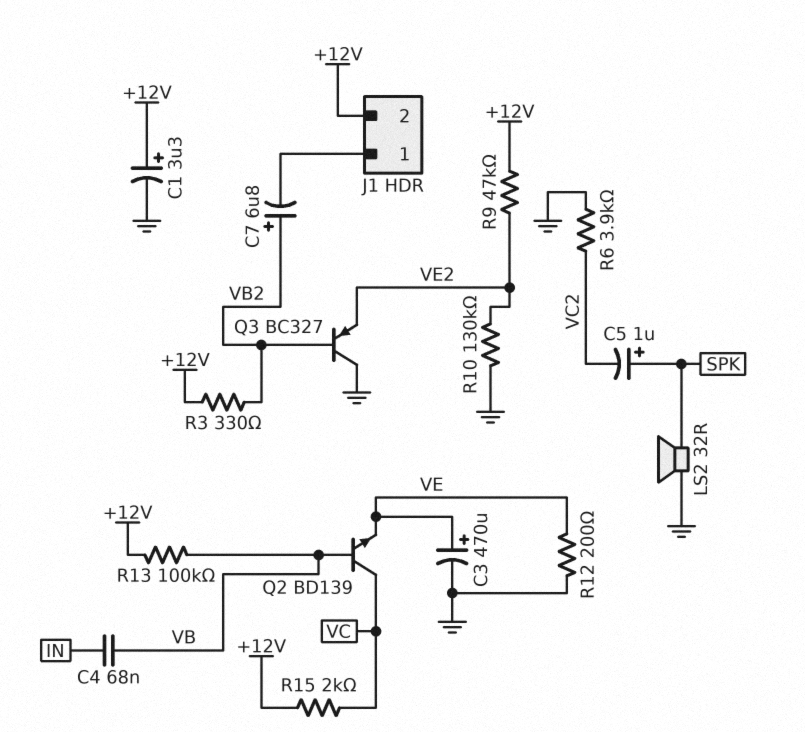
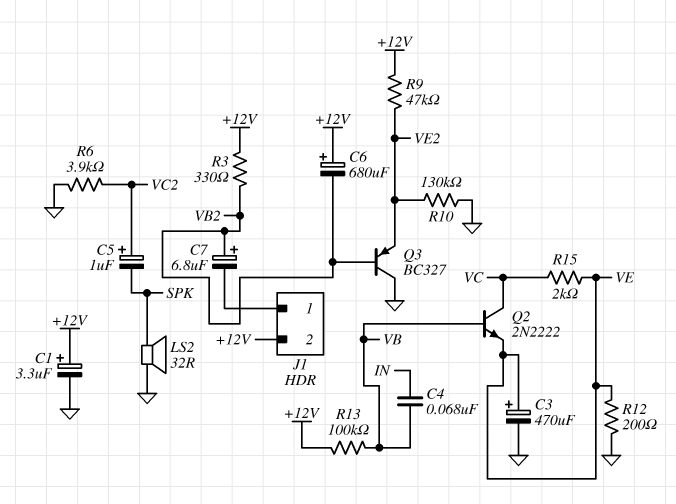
C5: 1uF (plus SPK, minus VC2) -> 1uF (plus VC2, minus SPK)
C6: none -> 680uF (plus +12V, minus VB2)
Q2: NPN BD139 (B VB, C VC, E VE) -> NPN 2N2222 (B VB, C VC, E VE)
R15: 2k (+12V, VC) -> 2k (VC, VE)

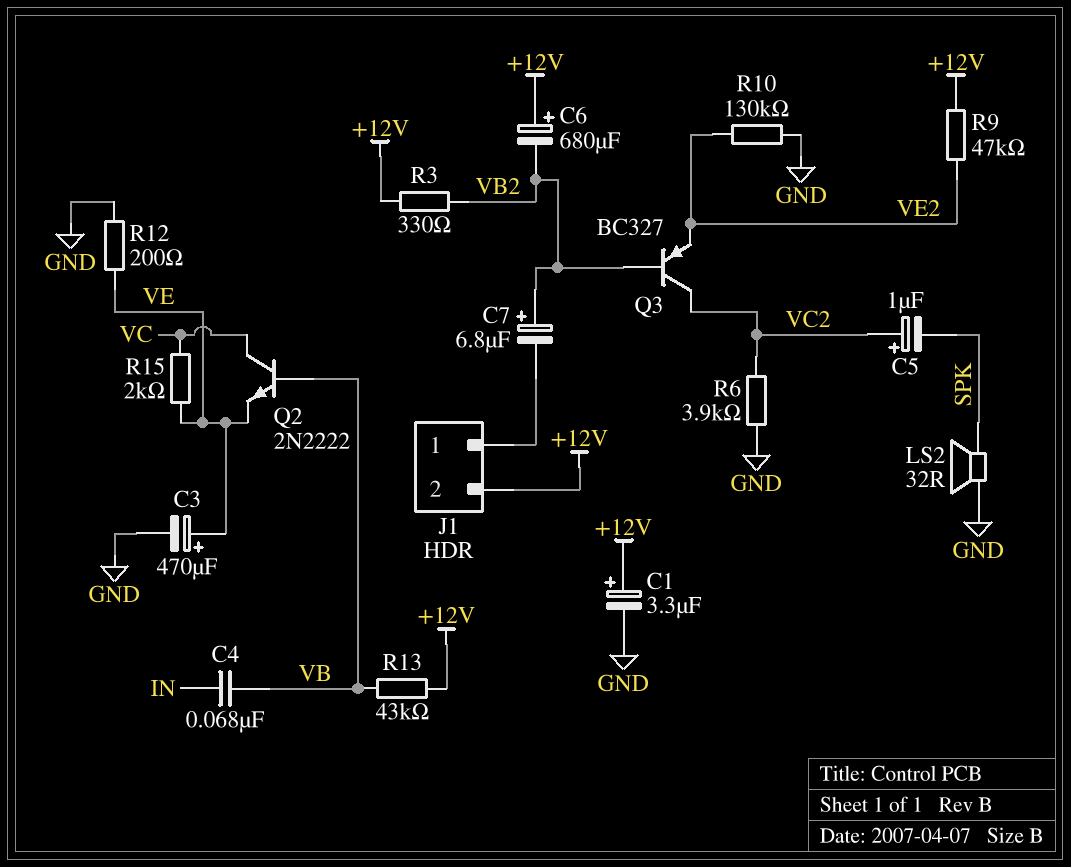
Q3: PNP BC327 (B VB2, C GND, E VE2) -> PNP BC327 (B VB2, C VC2, E VE2)
R13: 100k (+12V, VB) -> 43k (+12V, VB)

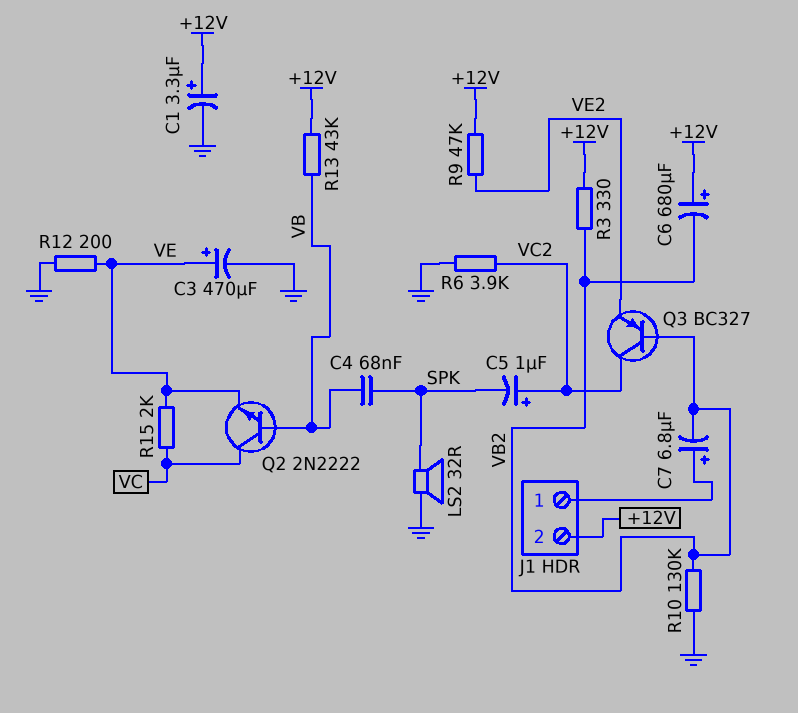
C4: 68nF (IN, VB) -> 68nF (SPK, VB)
C7: 6.8uF (plus VB2, minus J1/1) -> 6.8uF (plus J1/1, minus VB2)
R10: 130k (GND, VE2) -> 130k (GND, VB2)

